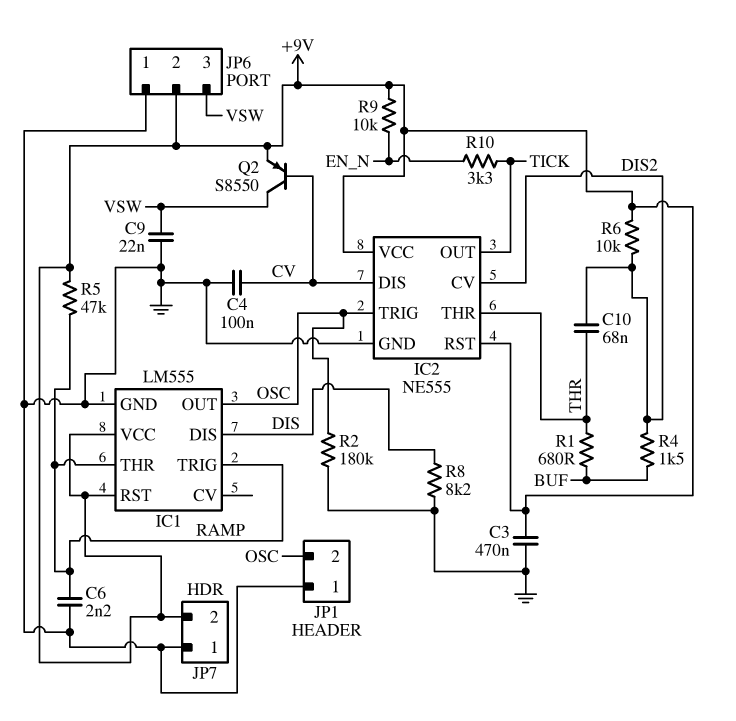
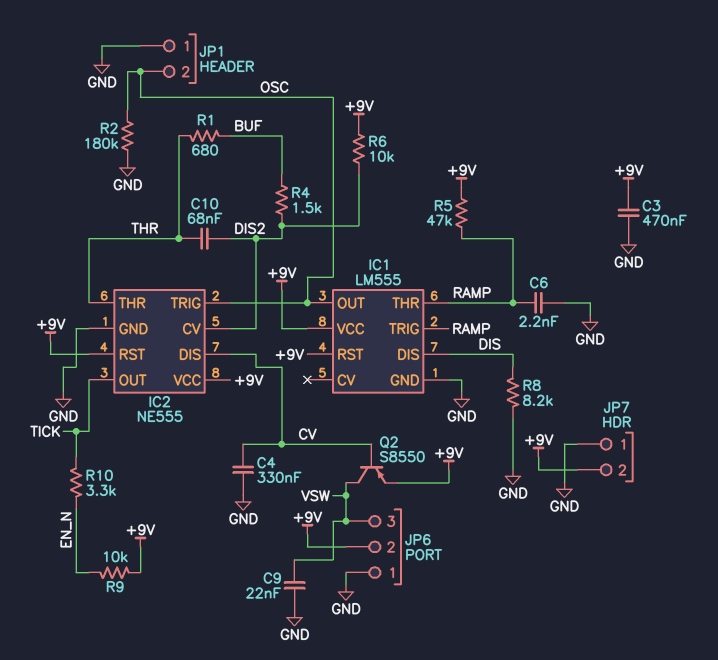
C4: 100nF (CV, GND) -> 330nF (CV, GND)

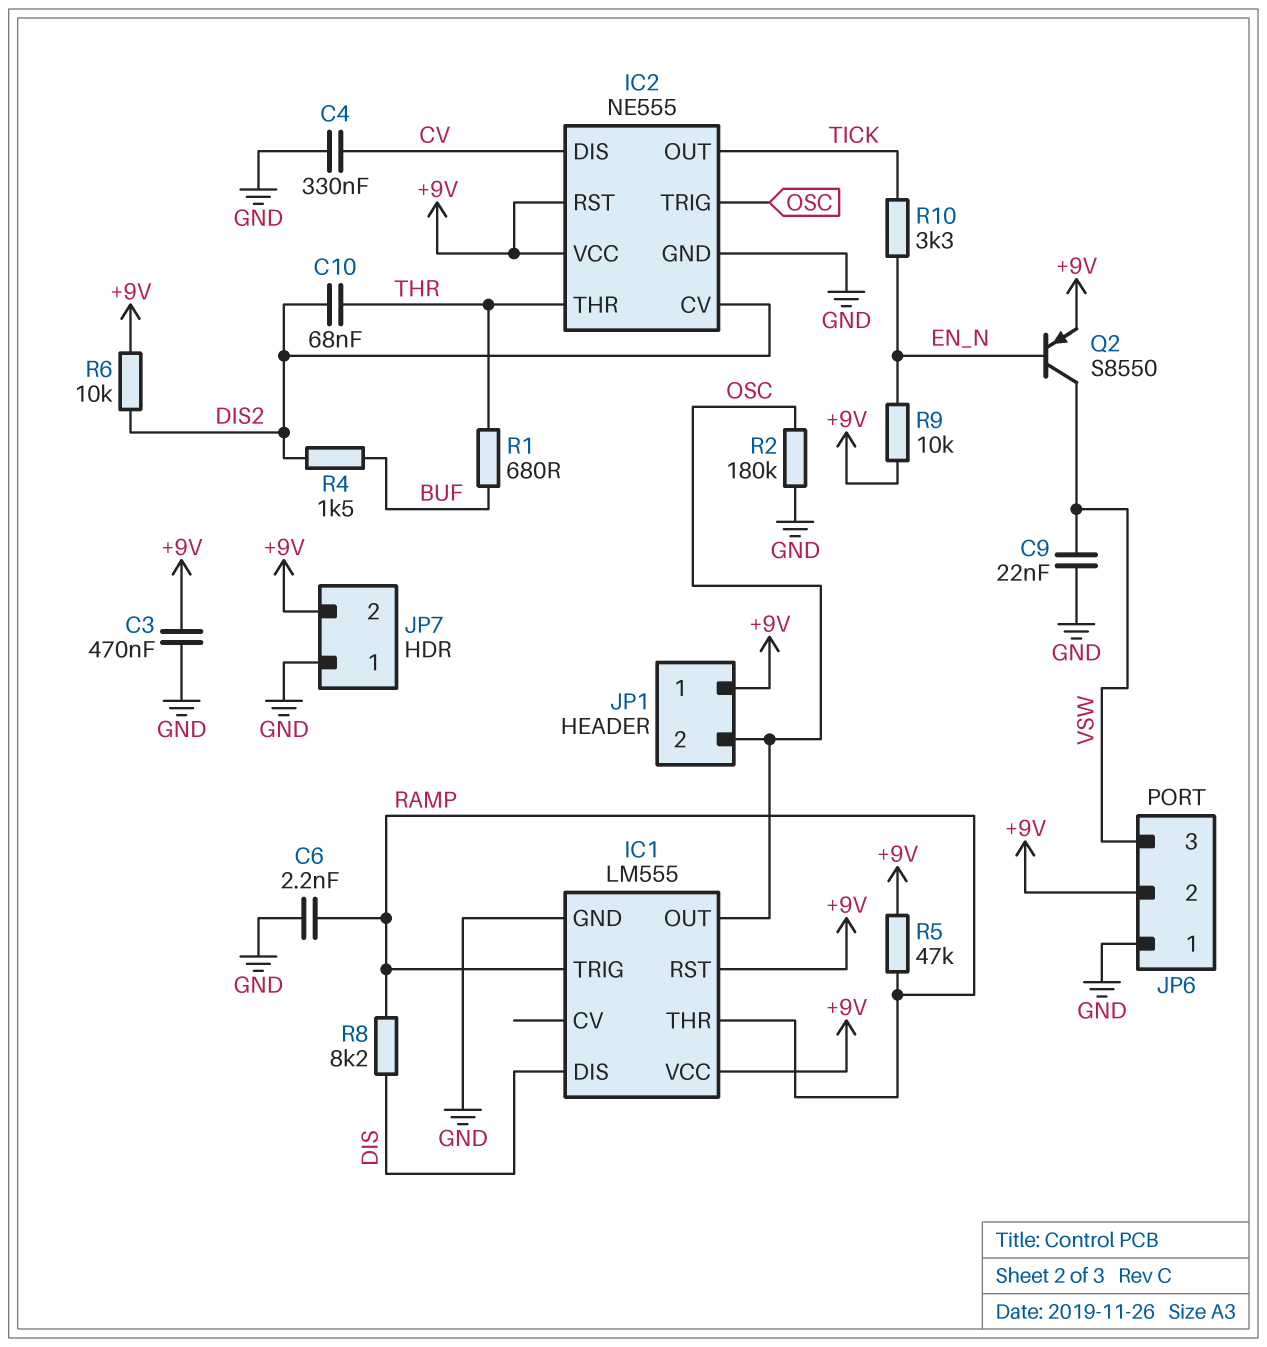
JP1 pin 1: GND -> +9V
Q2: PNP S8550 (B CV, C VSW, E +9V) -> PNP S8550 (B EN_N, C VSW, E +9V)
R8: 8.2k (DIS, GND) -> 8.2k (DIS, RAMP)

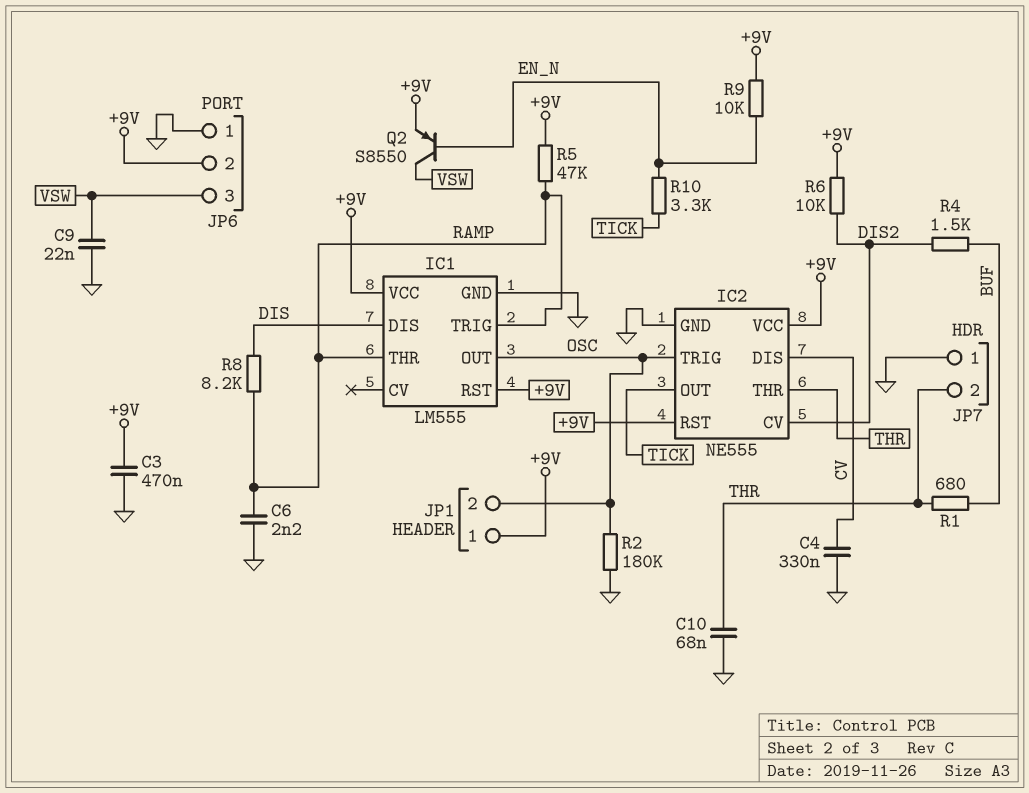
C10: 68nF (DIS2, THR) -> 68nF (GND, THR)
JP7 pin 2: +9V -> THR

